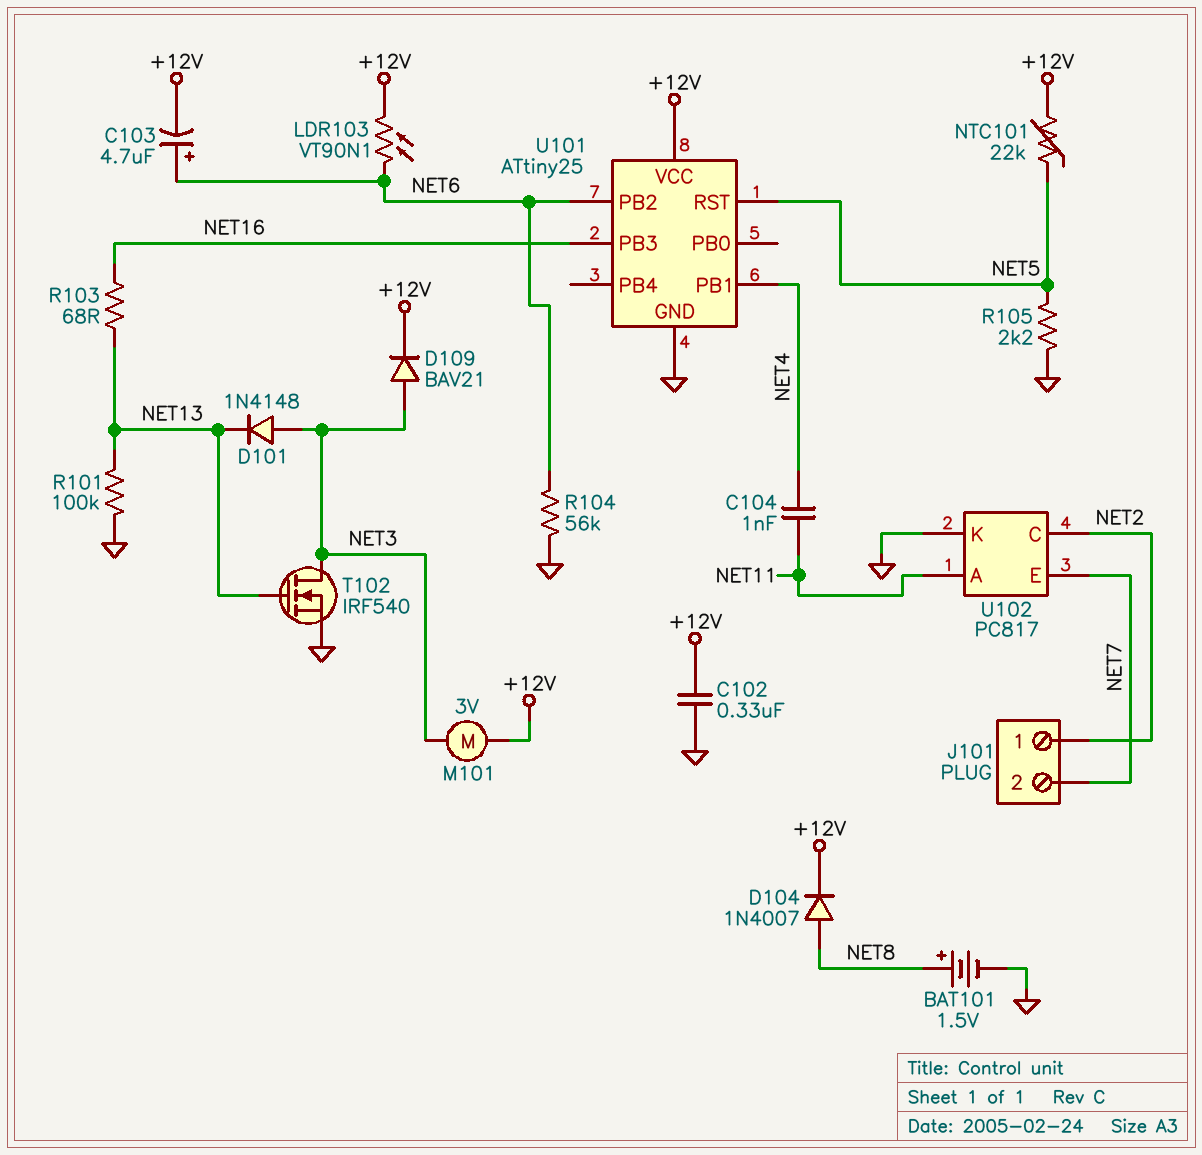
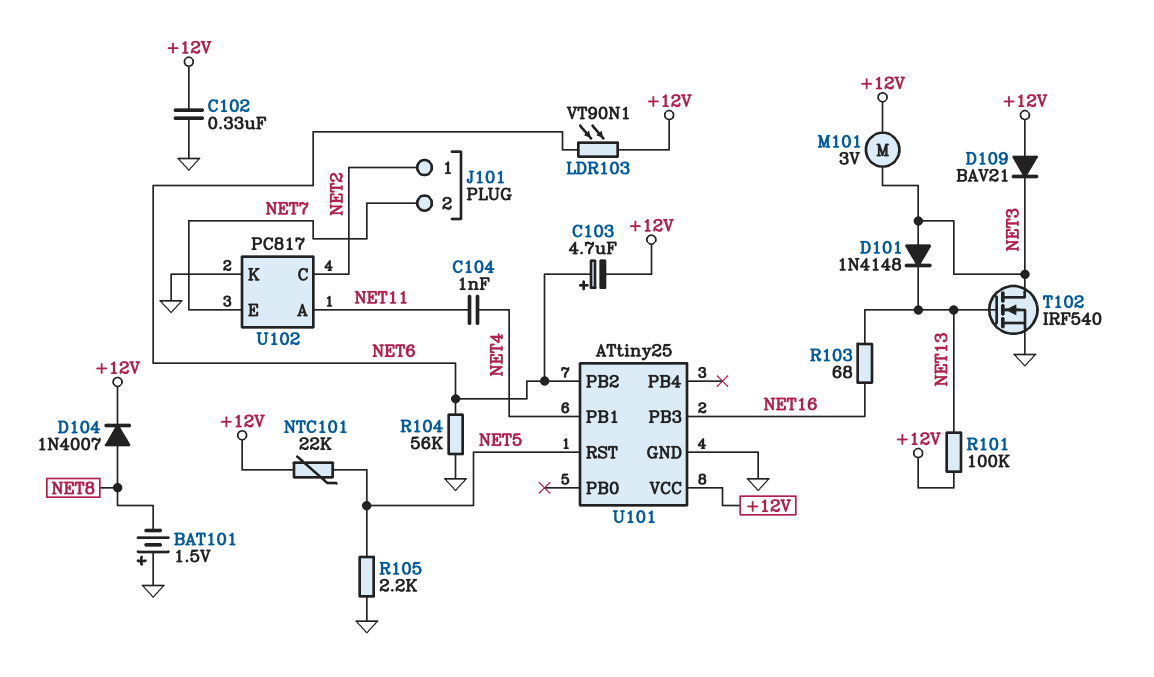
BAT101: 1.5V (plus NET8, minus GND) -> 1.5V (plus GND, minus NET8)
D109: diode BAV21 (A NET3, K +12V) -> diode BAV21 (A +12V, K NET3)
R101: 100k (GND, NET13) -> 100k (+12V, NET13)

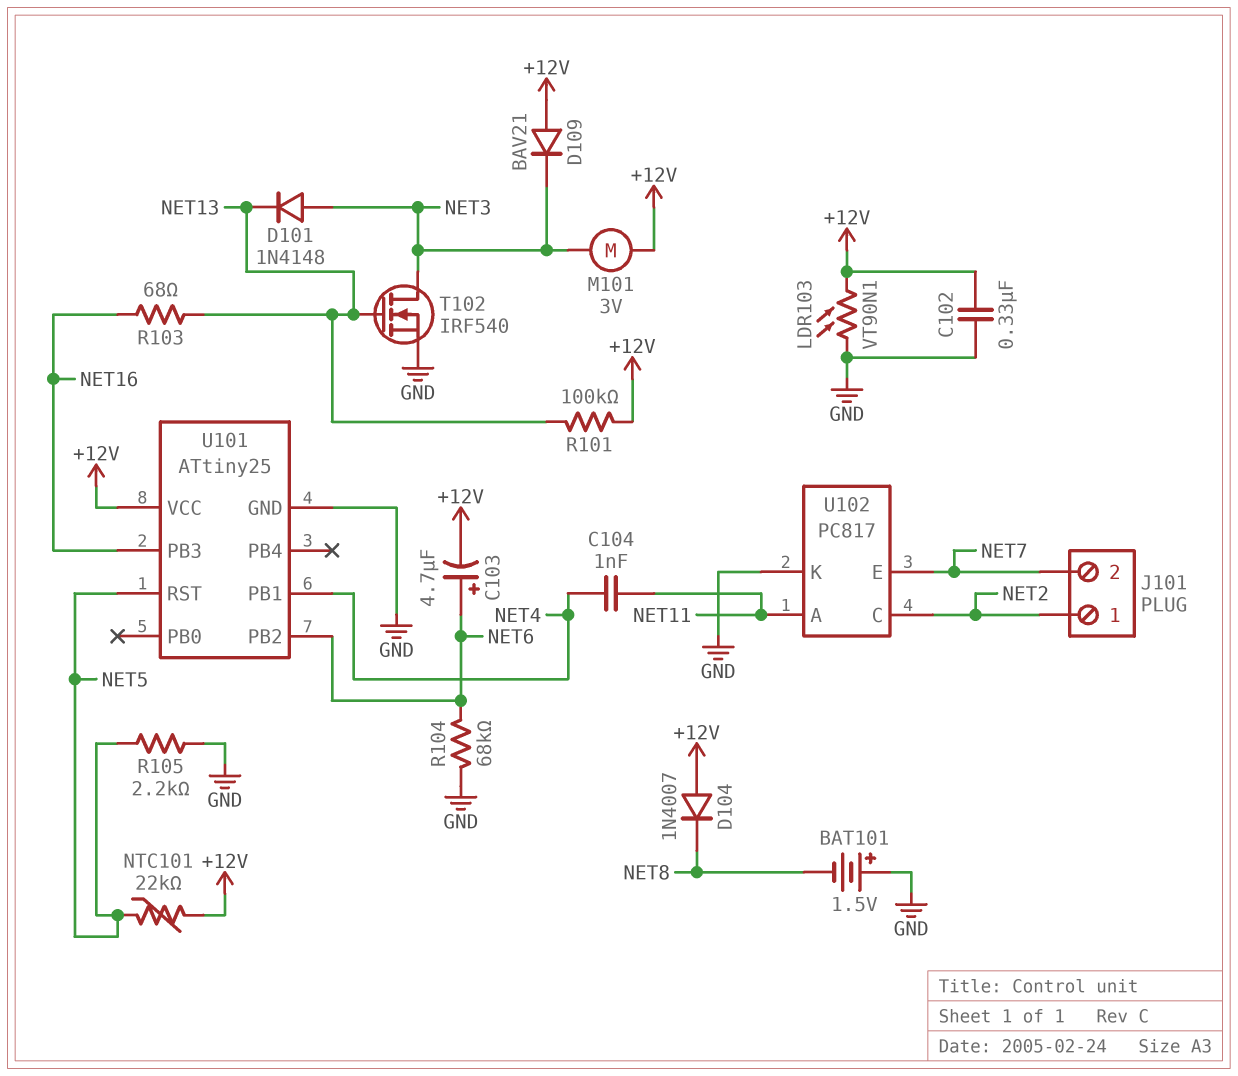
D104: diode 1N4007 (A NET8, K +12V) -> diode 1N4007 (A +12V, K NET8)
LDR103: VT90N1 (+12V, NET6) -> VT90N1 (+12V, GND)
R104: 56k (GND, NET6) -> 68k (GND, NET6)

